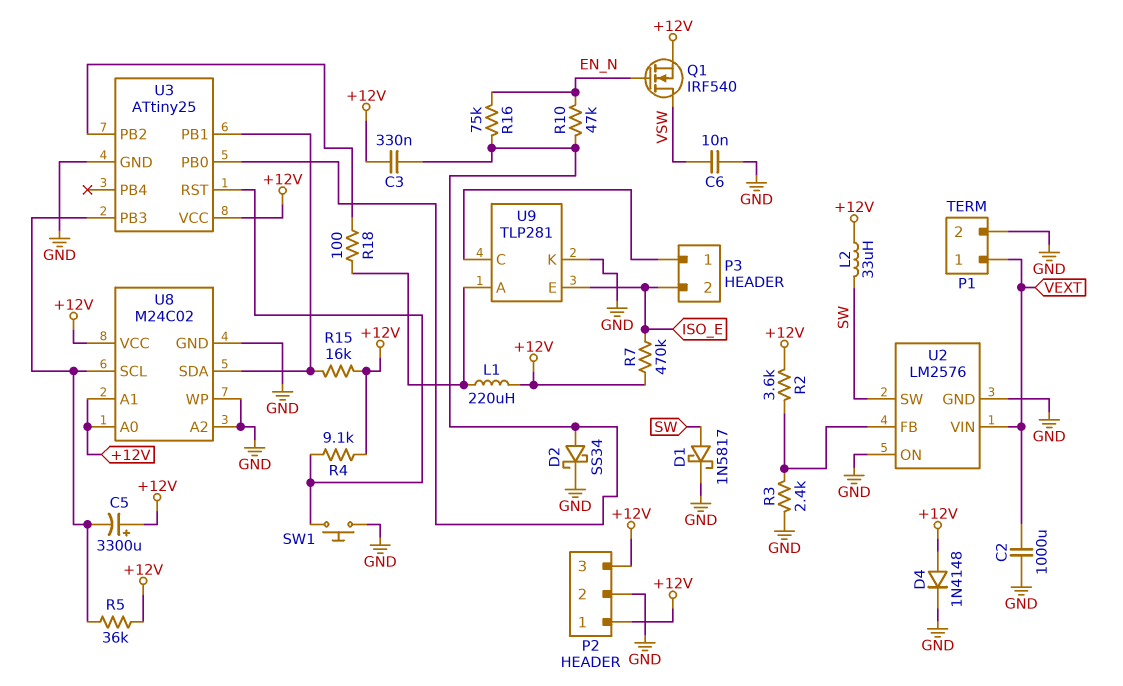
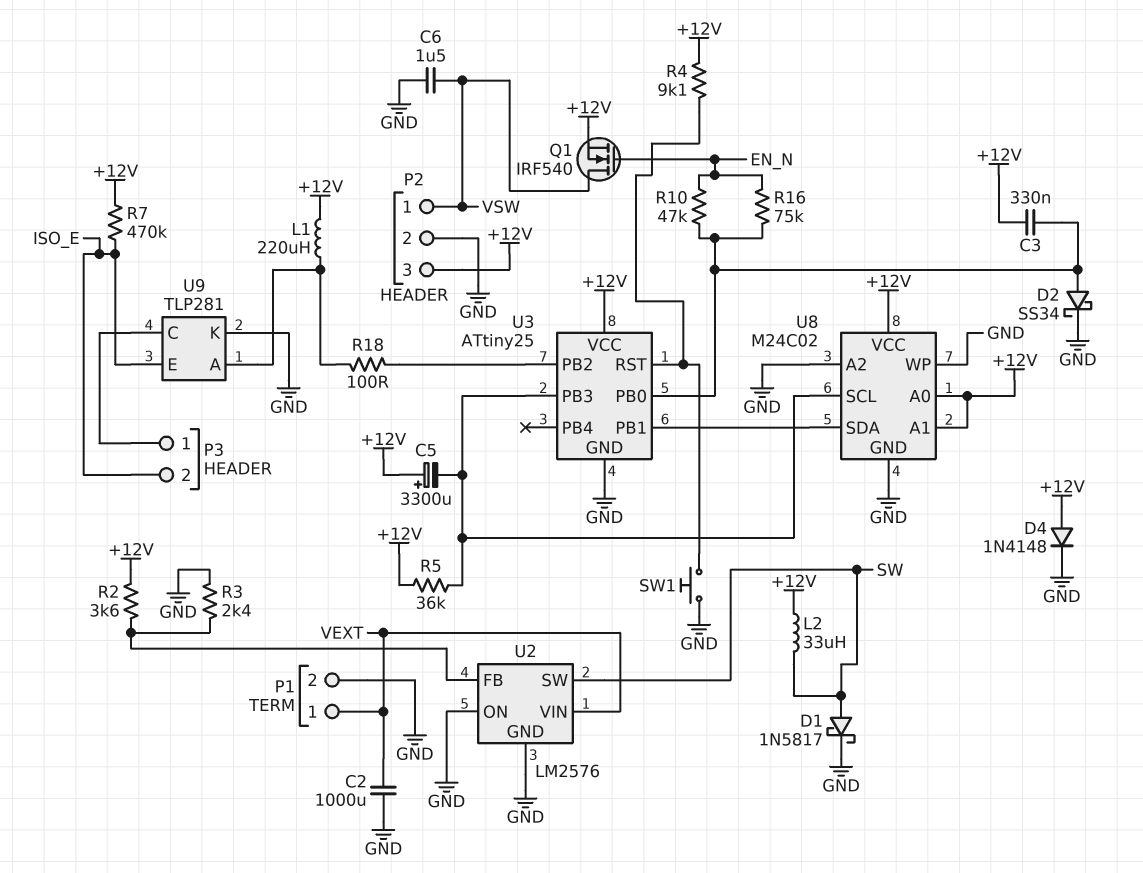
C6: 10nF (GND, VSW) -> 1.5uF (GND, VSW)
P2 pin 1: +12V -> VSW
R15: 16k (+12V, U3/PB1) -> none

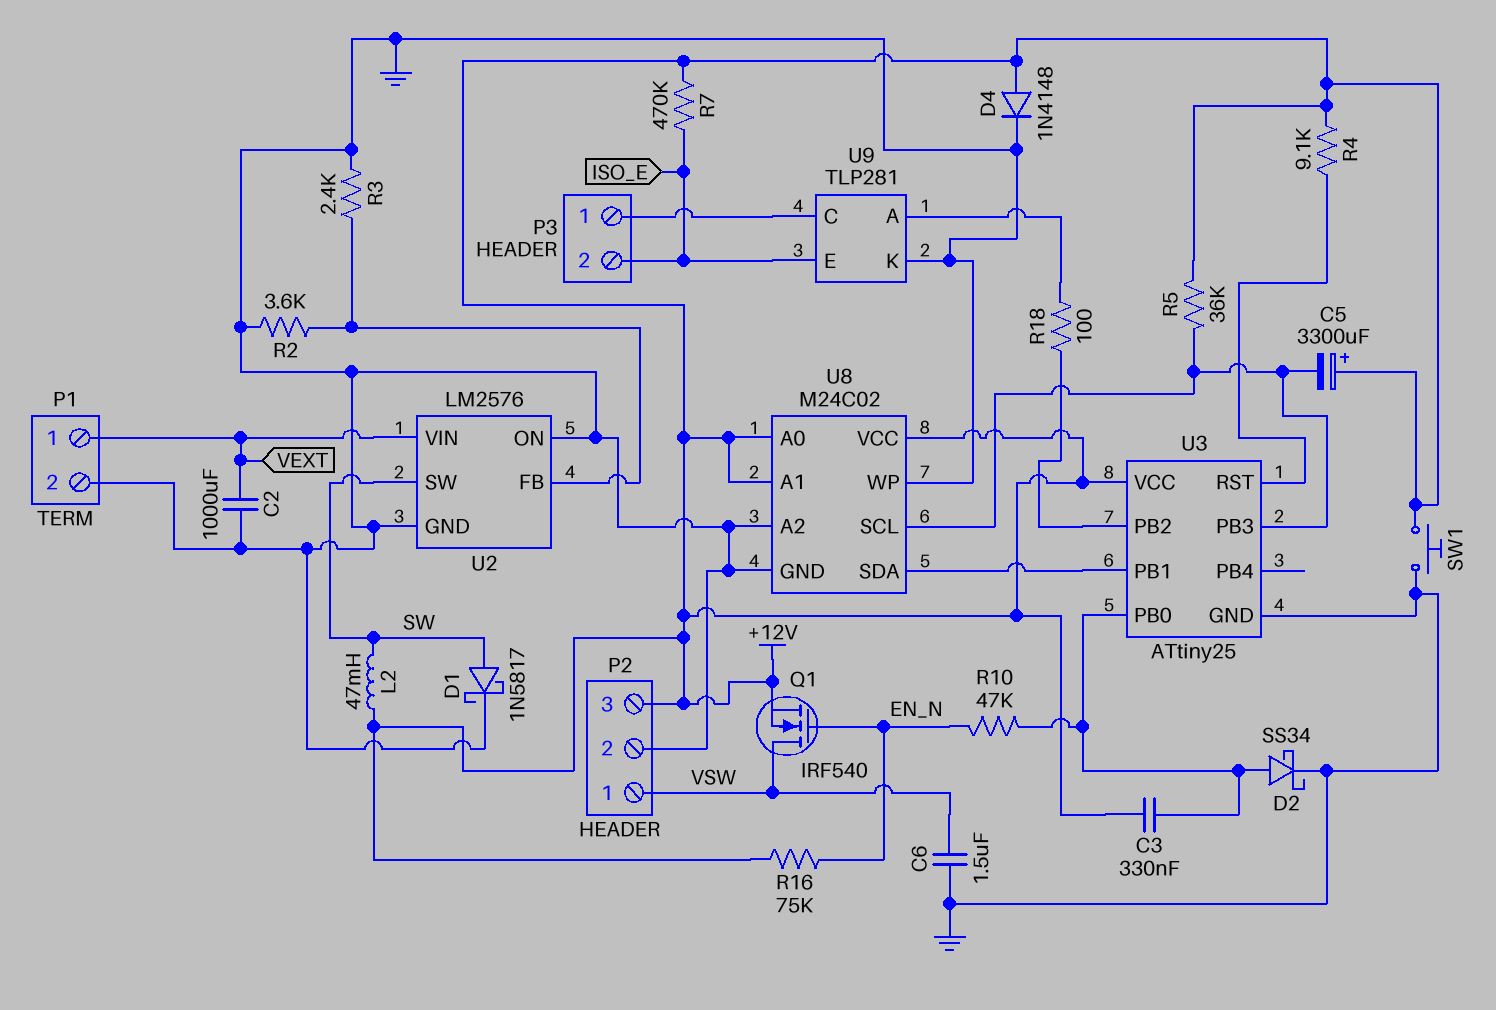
L1: 220uH (+12V, U9/A) -> none
L2: 33uH (+12V, SW) -> 47mH (+12V, SW)
R2: 3.6k (+12V, U2/FB) -> 3.6k (GND, U2/FB)
R16: 75k (EN_N, U3/PB0) -> 75k (+12V, EN_N)
SW1: button (GND, U3/RST) -> button (+12V, GND)

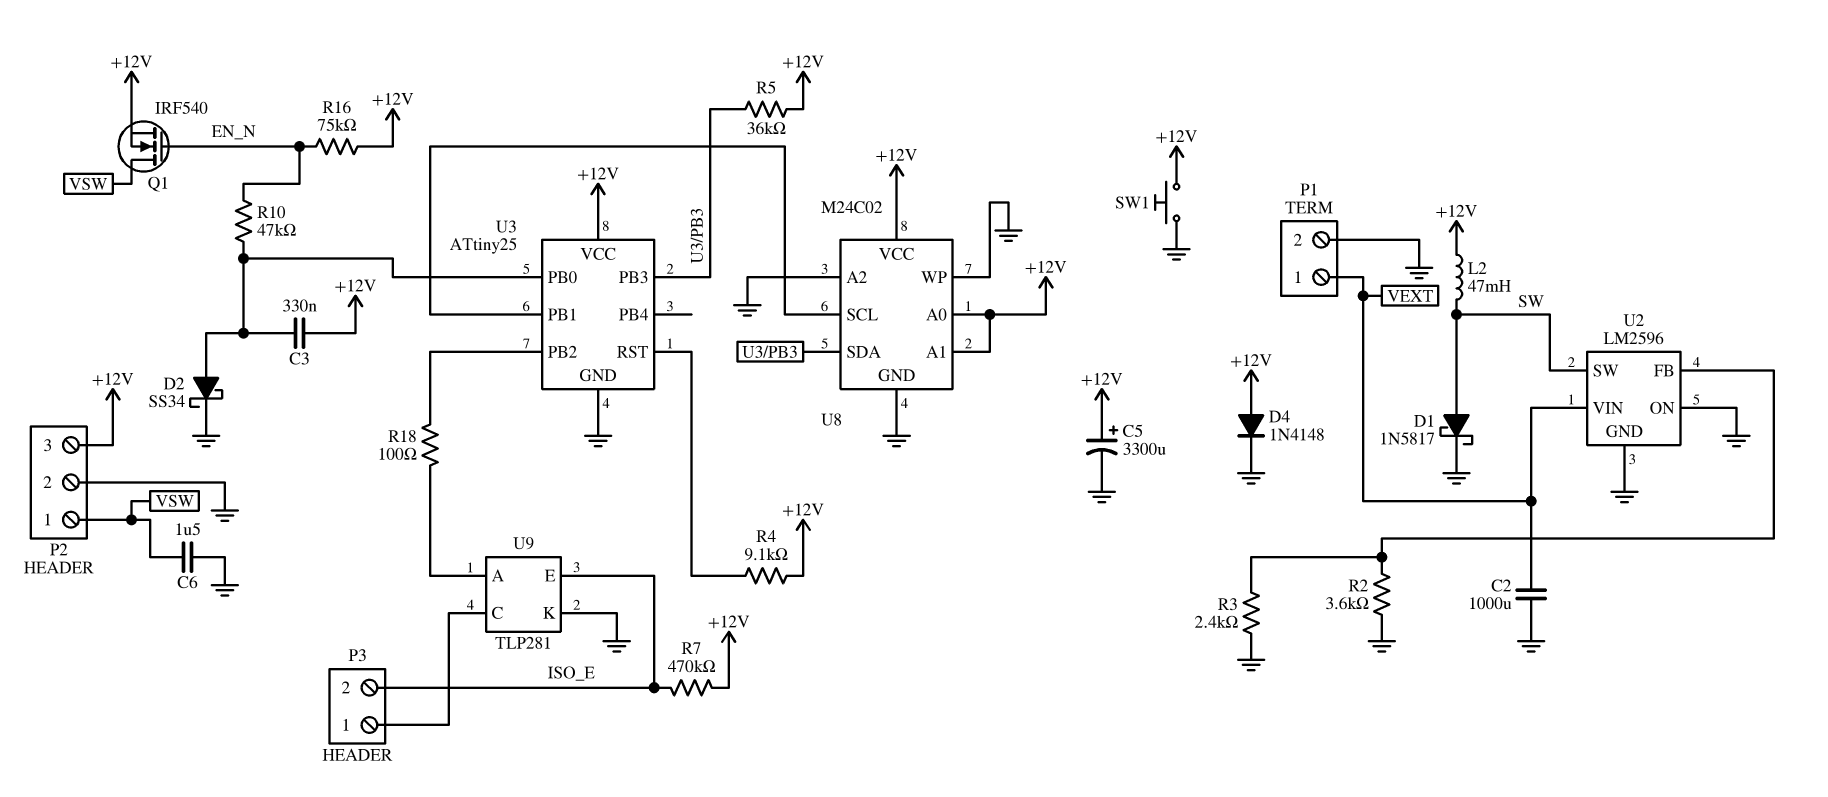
C5: 3300uF (plus +12V, minus U3/PB3) -> 3300uF (plus +12V, minus GND)
U2: LM2576 -> LM2596
U8 pin SCL: U3/PB3 -> U3/PB1
U8 pin SDA: U3/PB1 -> U3/PB3

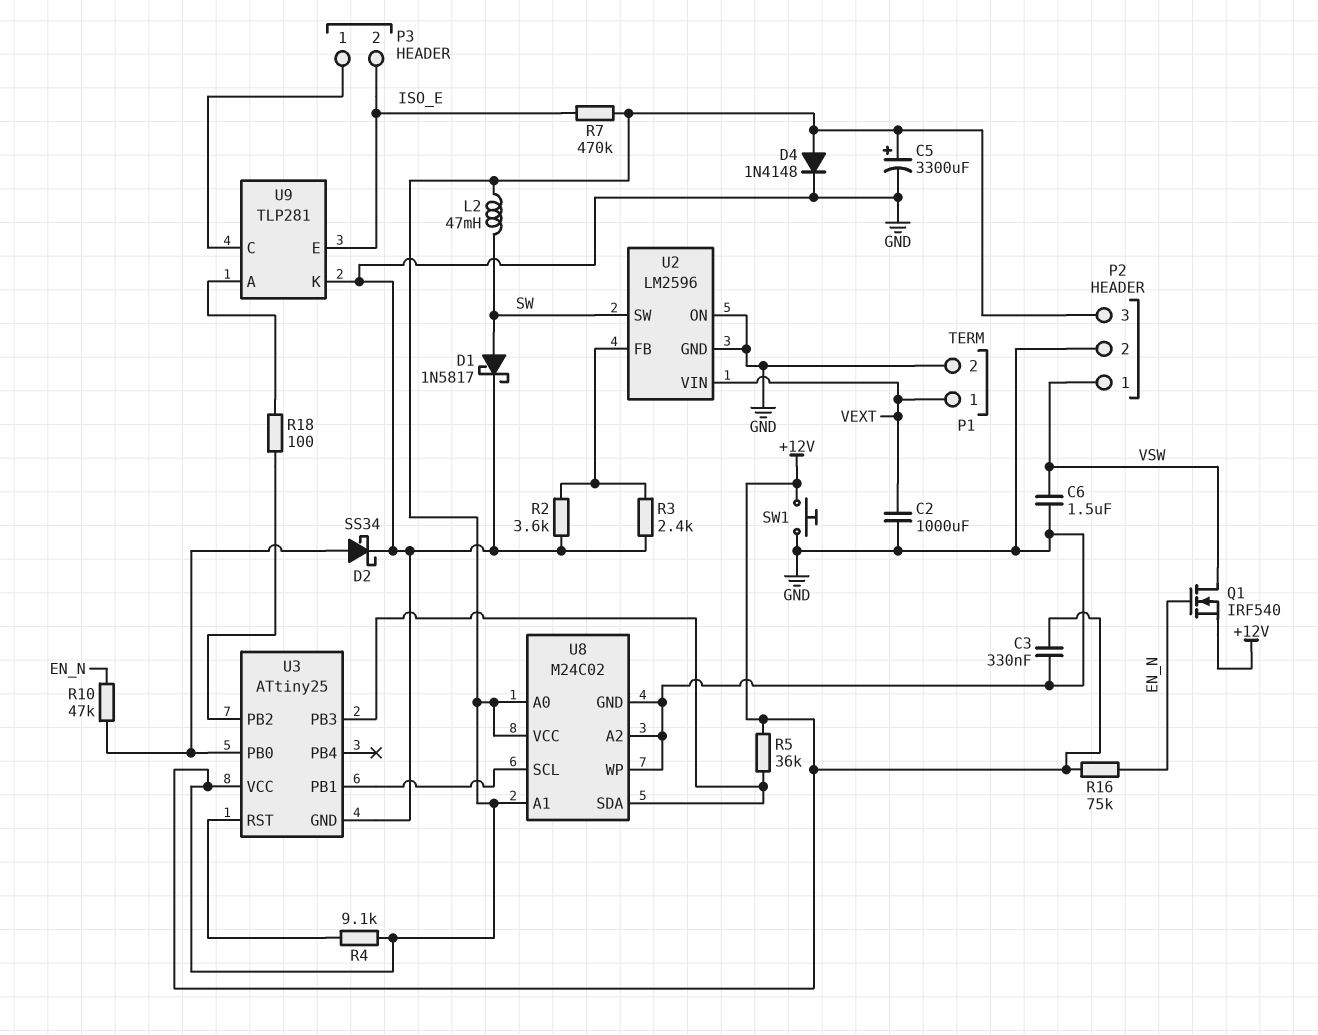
C3: 330nF (+12V, U3/PB0) -> 330nF (+12V, GND)

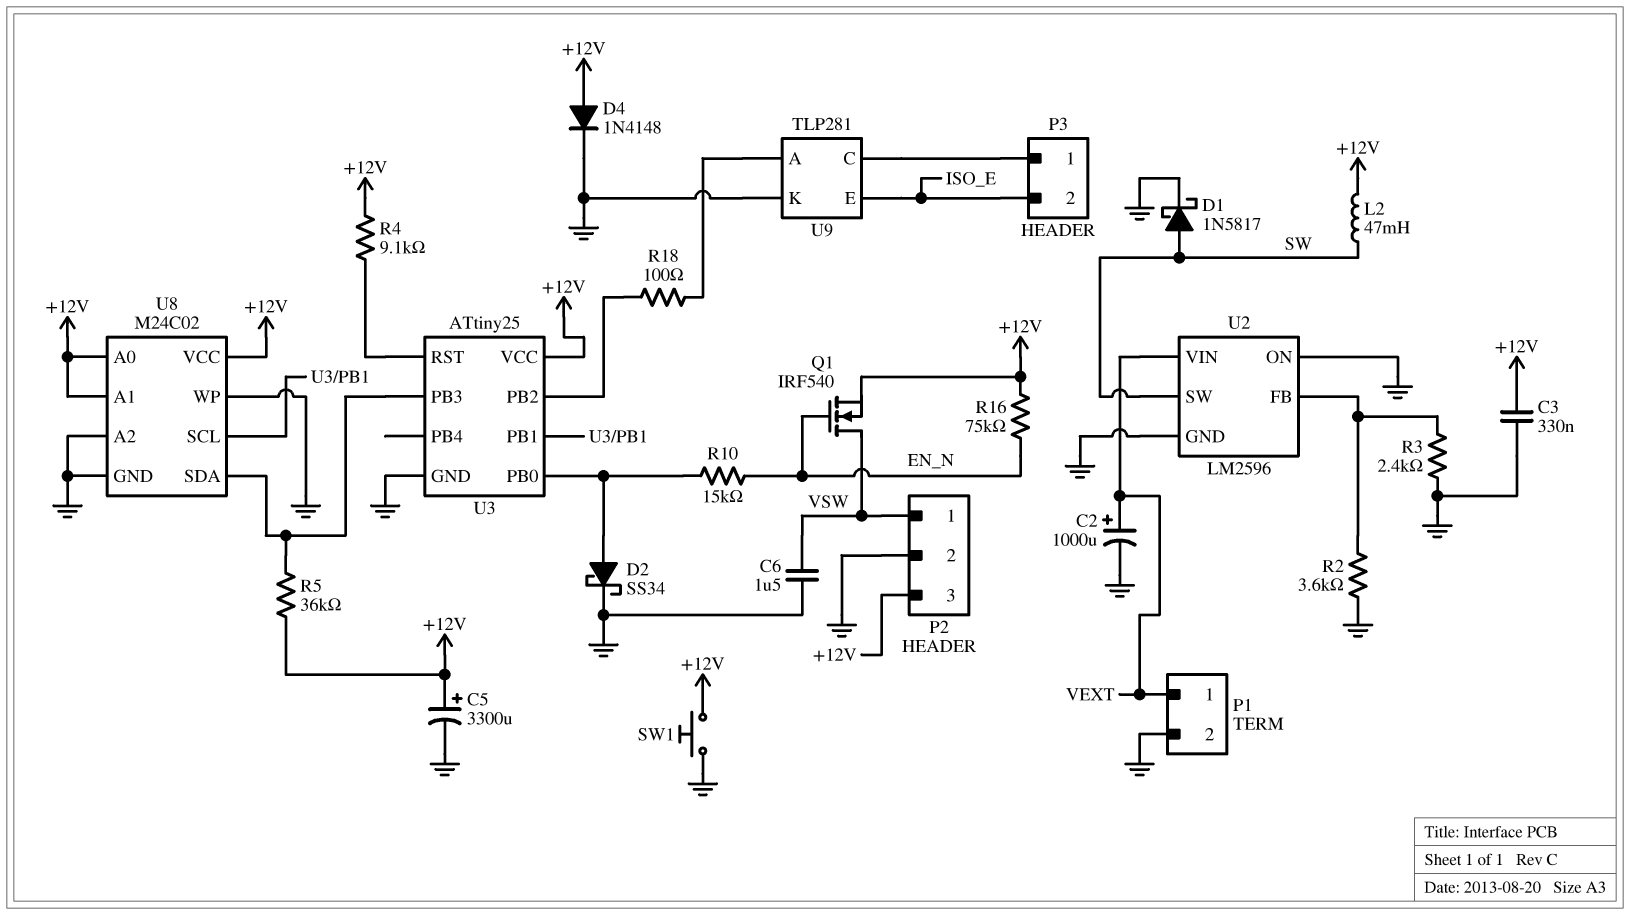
C2: 1000uF (GND, VEXT) -> 1000uF (plus VEXT, minus GND)
R7: 470k (+12V, ISO_E) -> none
R10: 47k (EN_N, U3/PB0) -> 15k (EN_N, U3/PB0)

